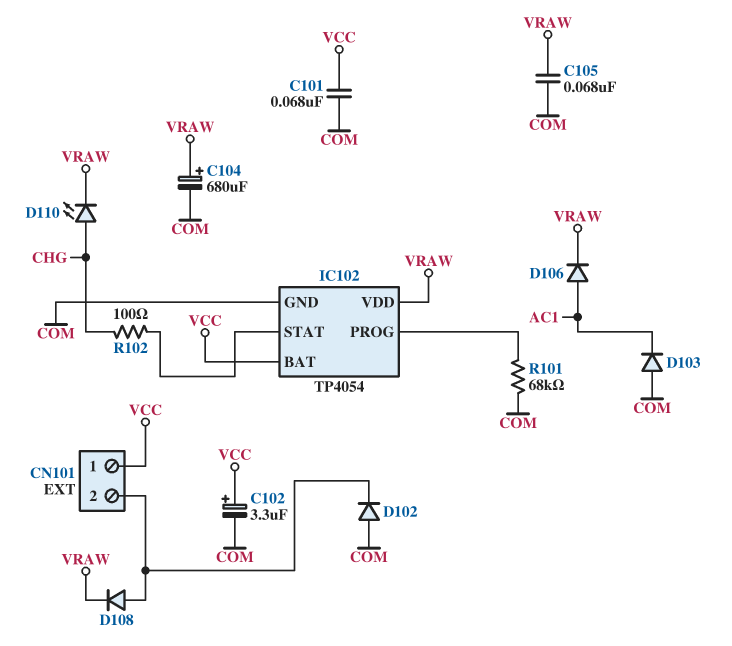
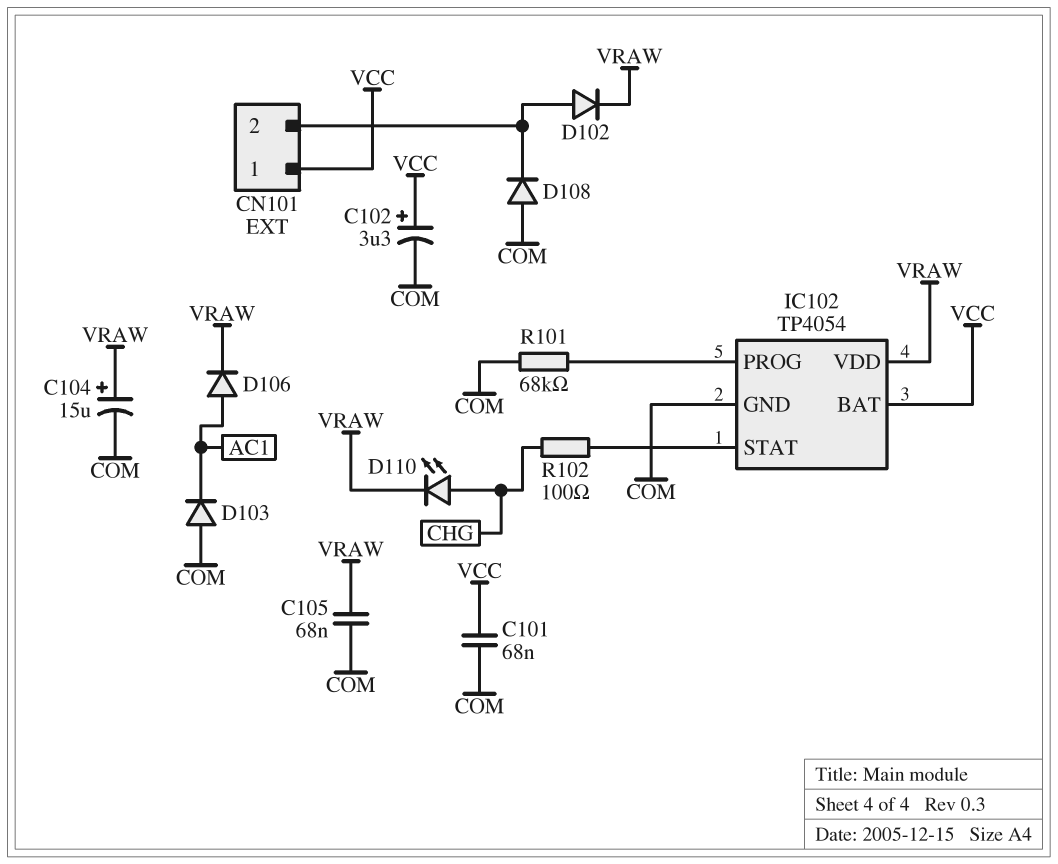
C104: 680uF (plus VRAW, minus COM) -> 15uF (plus VRAW, minus COM)
D102: diode (A COM, K CN101/2) -> diode (A CN101/2, K VRAW)
D108: diode (A CN101/2, K VRAW) -> diode (A COM, K CN101/2)

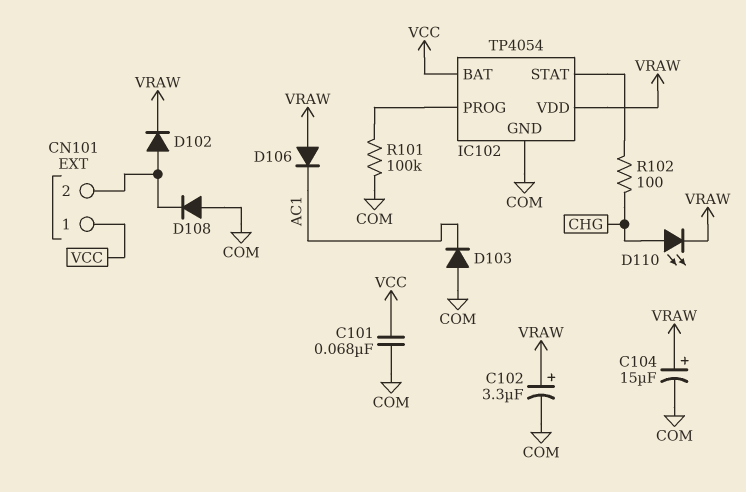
C102: 3.3uF (plus VCC, minus COM) -> 3.3uF (plus VRAW, minus COM)
C105: 68nF (COM, VRAW) -> none
D106: diode (A AC1, K VRAW) -> diode (A VRAW, K AC1)
R101: 68k (COM, IC102/PROG) -> 100k (COM, IC102/PROG)

